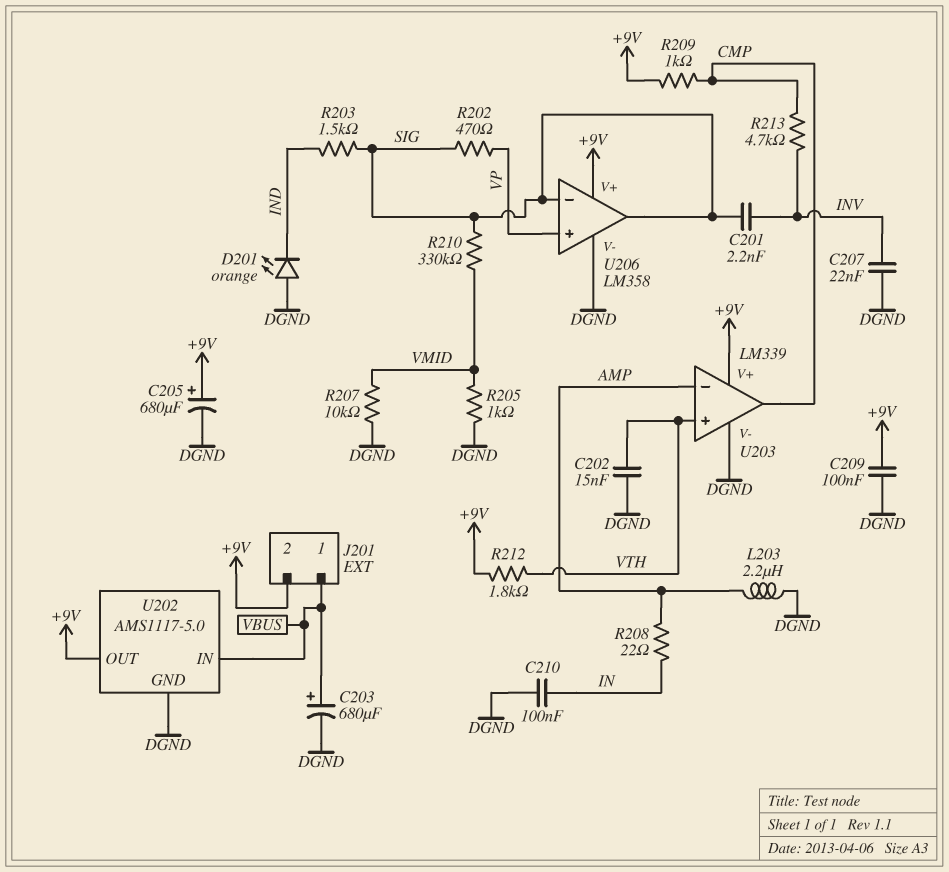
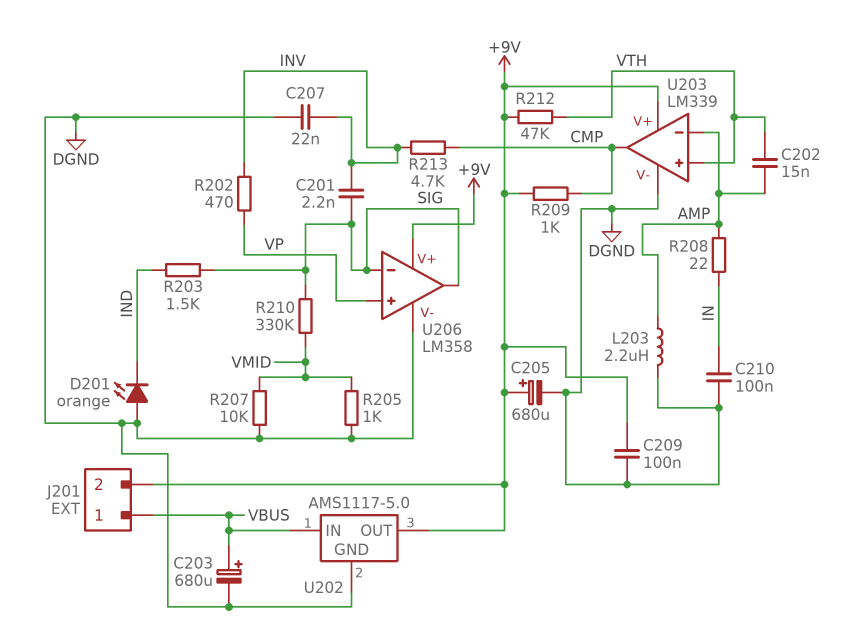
C202: 15nF (DGND, VTH) -> 15nF (AMP, VTH)
R202: 470 (SIG, VP) -> 470 (INV, VP)
R212: 1.8k (+9V, VTH) -> 47k (+9V, VTH)

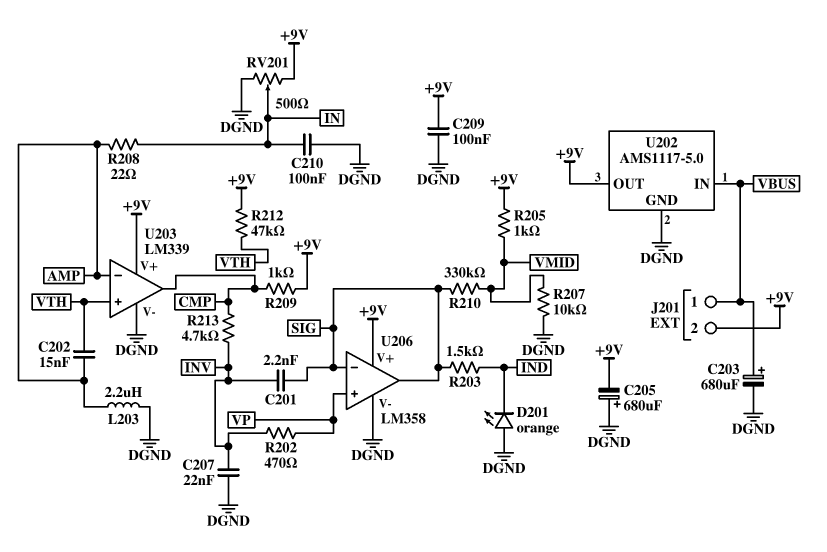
C205: 680uF (plus +9V, minus DGND) -> 680uF (plus DGND, minus +9V)
R205: 1k (DGND, VMID) -> 1k (+9V, VMID)
RV201: none -> 500 (+9V, DGND, wiper IN)

